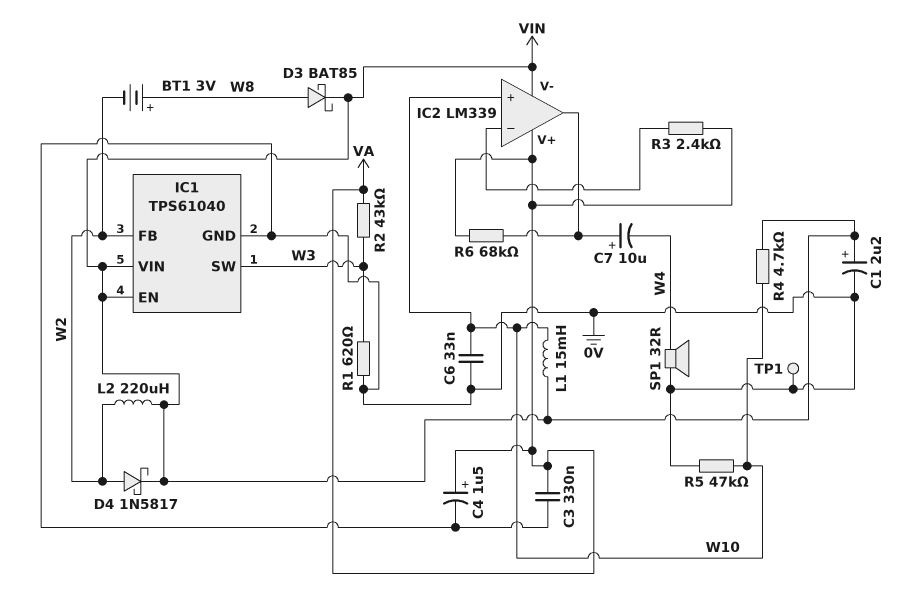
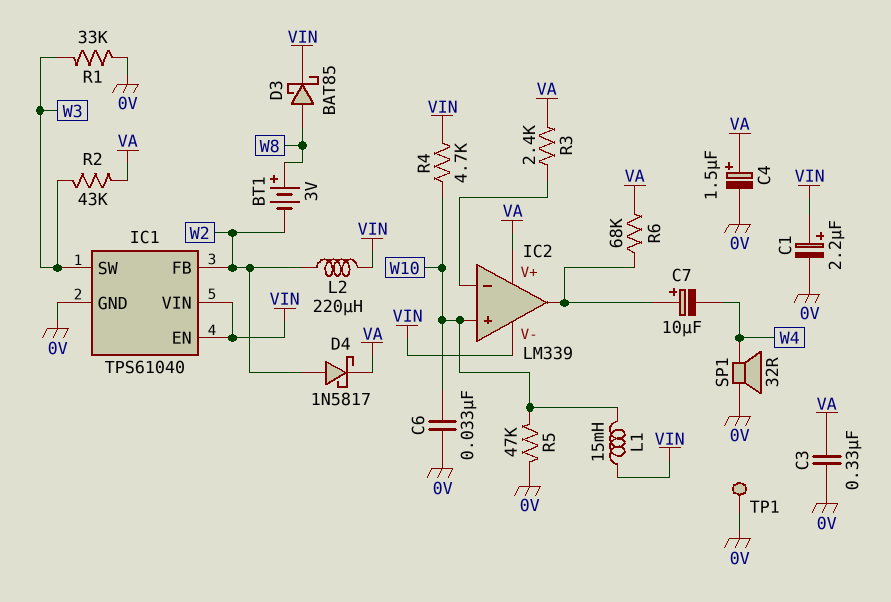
D4: schottky 1N5817 (A W2, K VIN) -> schottky 1N5817 (A W2, K VA)
R1: 620 (0V, W3) -> 33k (0V, W3)

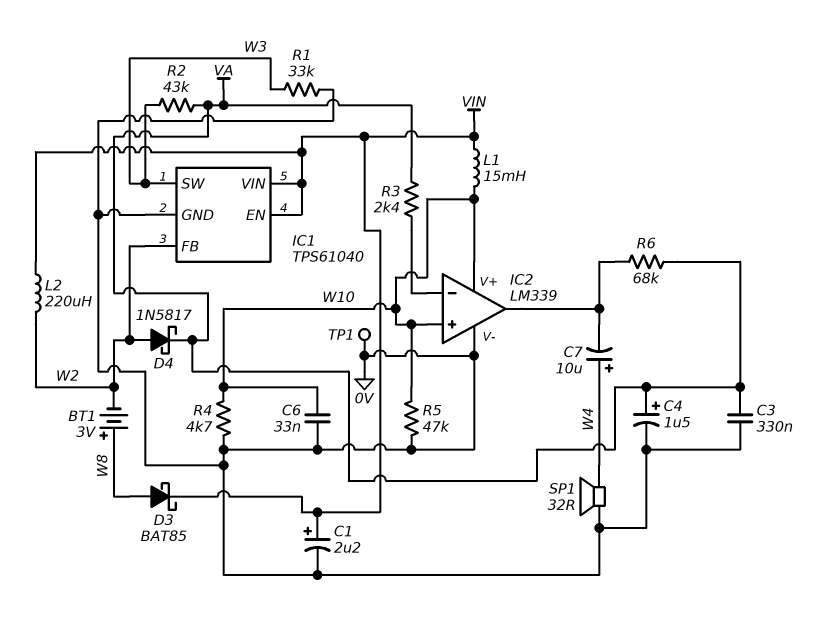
C7: 10uF (plus IC2/out, minus W4) -> 10uF (plus W4, minus IC2/out)
IC2 pin V+: VA -> W10
IC2 pin V-: VIN -> 0V
R4: 4.7k (VIN, W10) -> 4.7k (0V, W10)

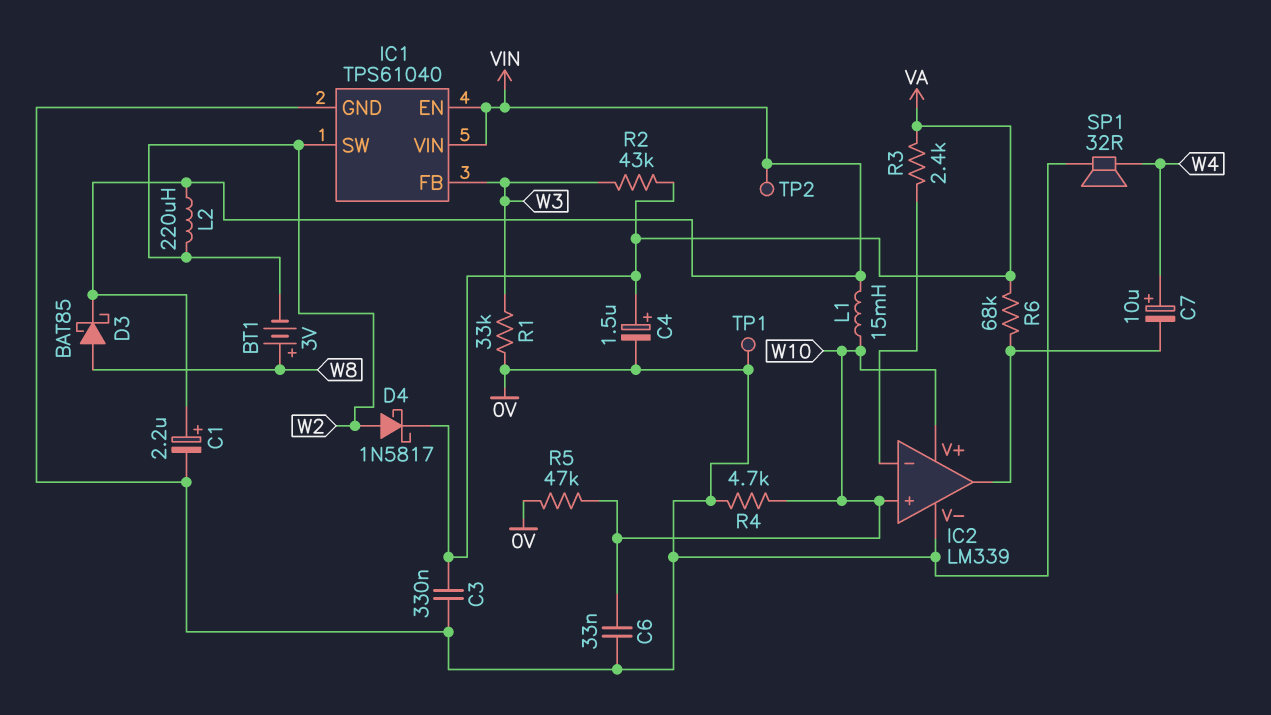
IC1 pin FB: W2 -> W3
IC1 pin SW: W3 -> W2
TP2: none -> test point (VIN)

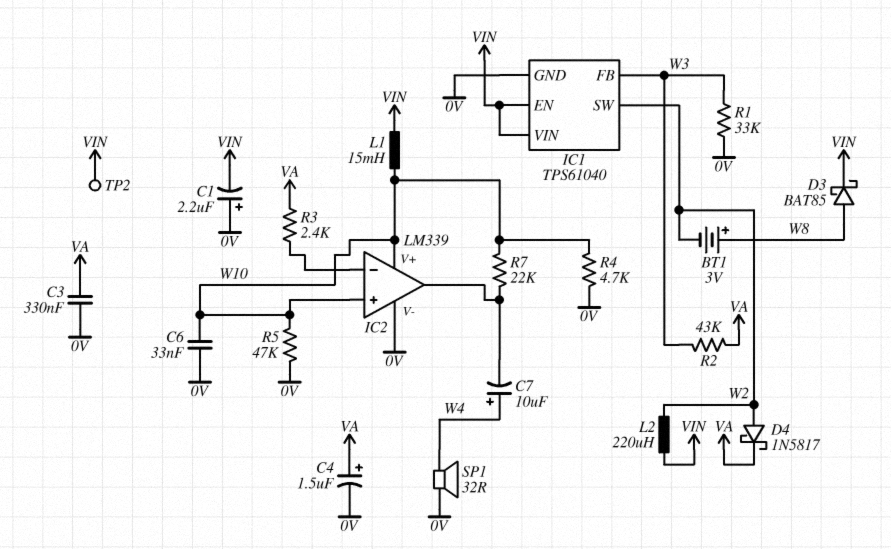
C1: 2.2uF (plus VIN, minus 0V) -> 2.2uF (plus 0V, minus VIN)
R6: 68k (IC2/out, VA) -> none
R7: none -> 22k (IC2/out, W10)
TP1: test point (0V) -> none

